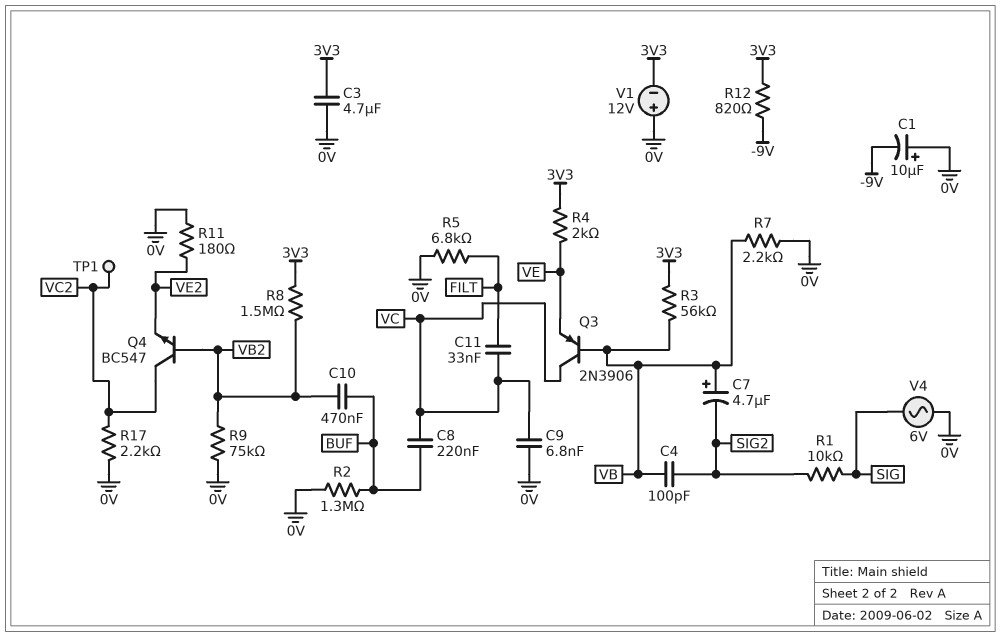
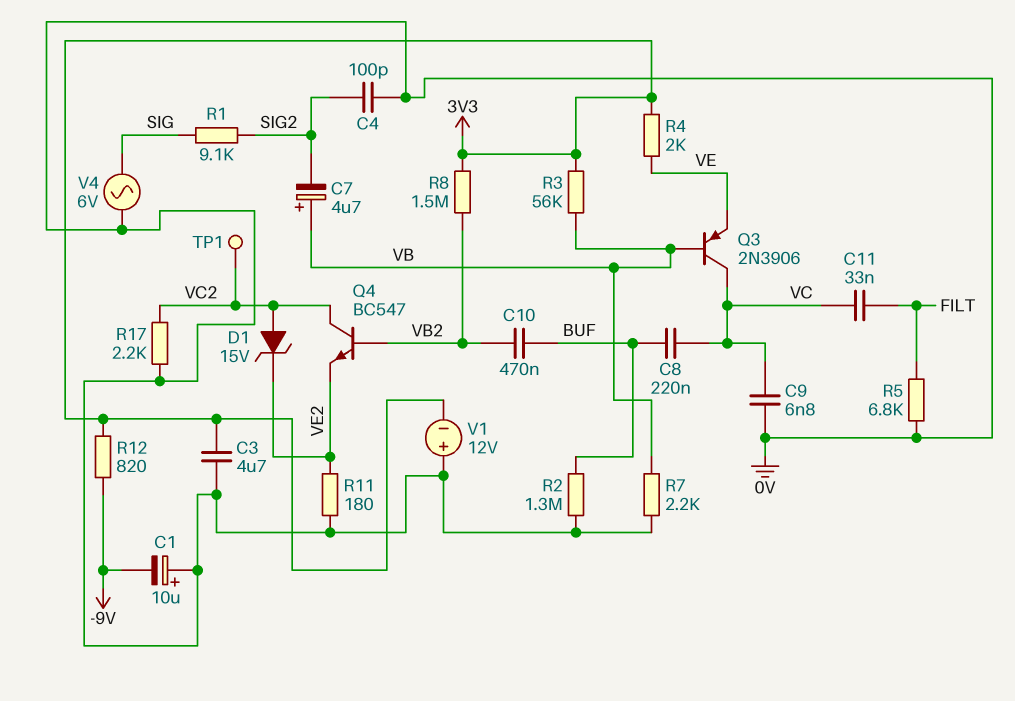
C4: 100pF (SIG2, VB) -> 100pF (0V, SIG2)
D1: none -> zener 15V (A VC2, K VE2)
R1: 10k (SIG, SIG2) -> 9.1k (SIG, SIG2)
R9: 75k (0V, VB2) -> none

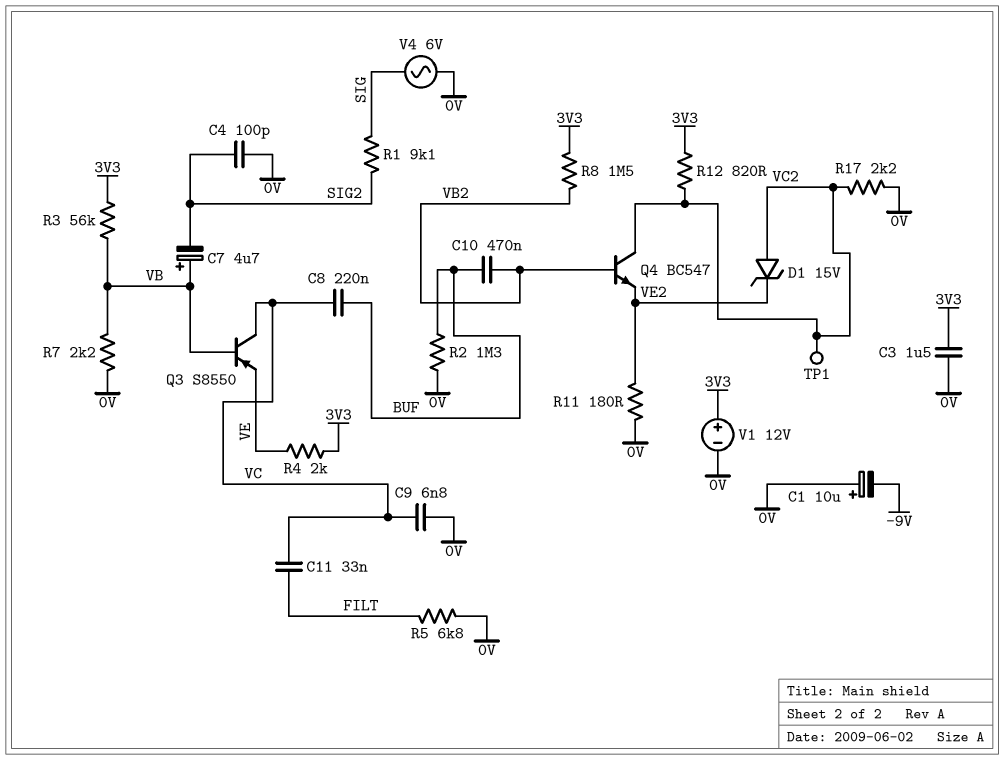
C3: 4.7uF (0V, 3V3) -> 1.5uF (0V, 3V3)
Q3: PNP 2N3906 (B VB, C VC, E VE) -> PNP S8550 (B VB, C VC, E VE)
R12: 820 (-9V, 3V3) -> 820 (3V3, VC2)
V1: 12V (plus 0V, minus 3V3) -> 12V (plus 3V3, minus 0V)

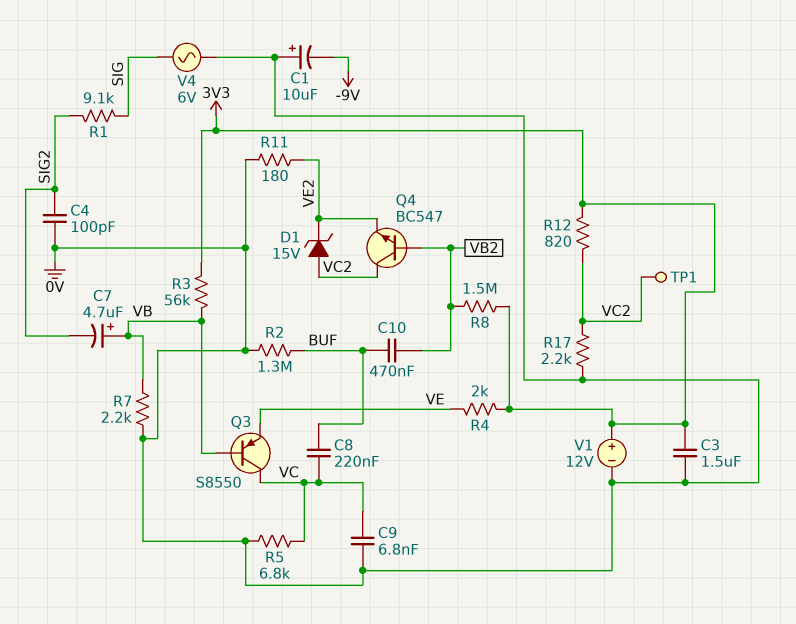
C11: 33nF (FILT, VC) -> none
R5: 6.8k (0V, FILT) -> 6.8k (0V, VC)

